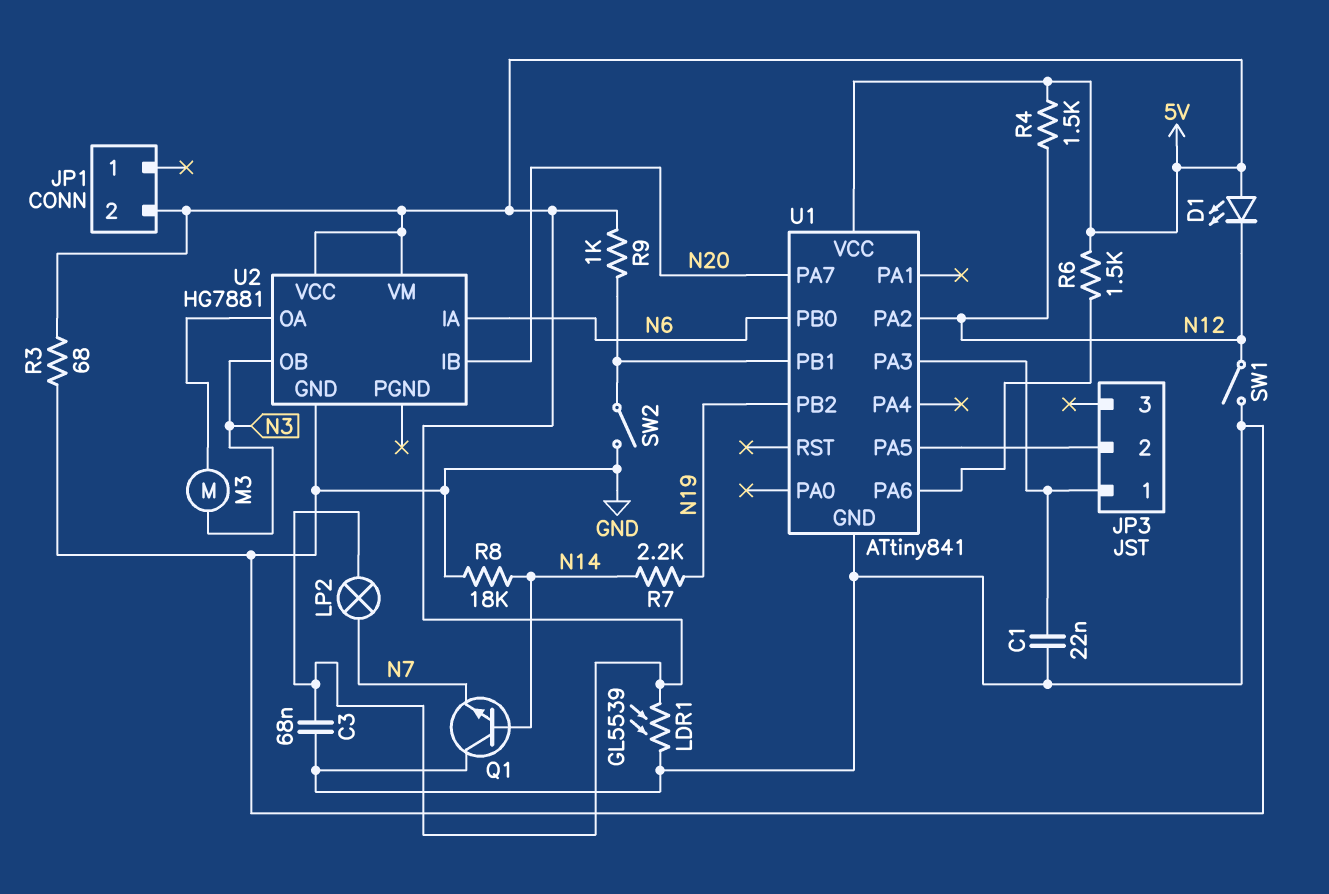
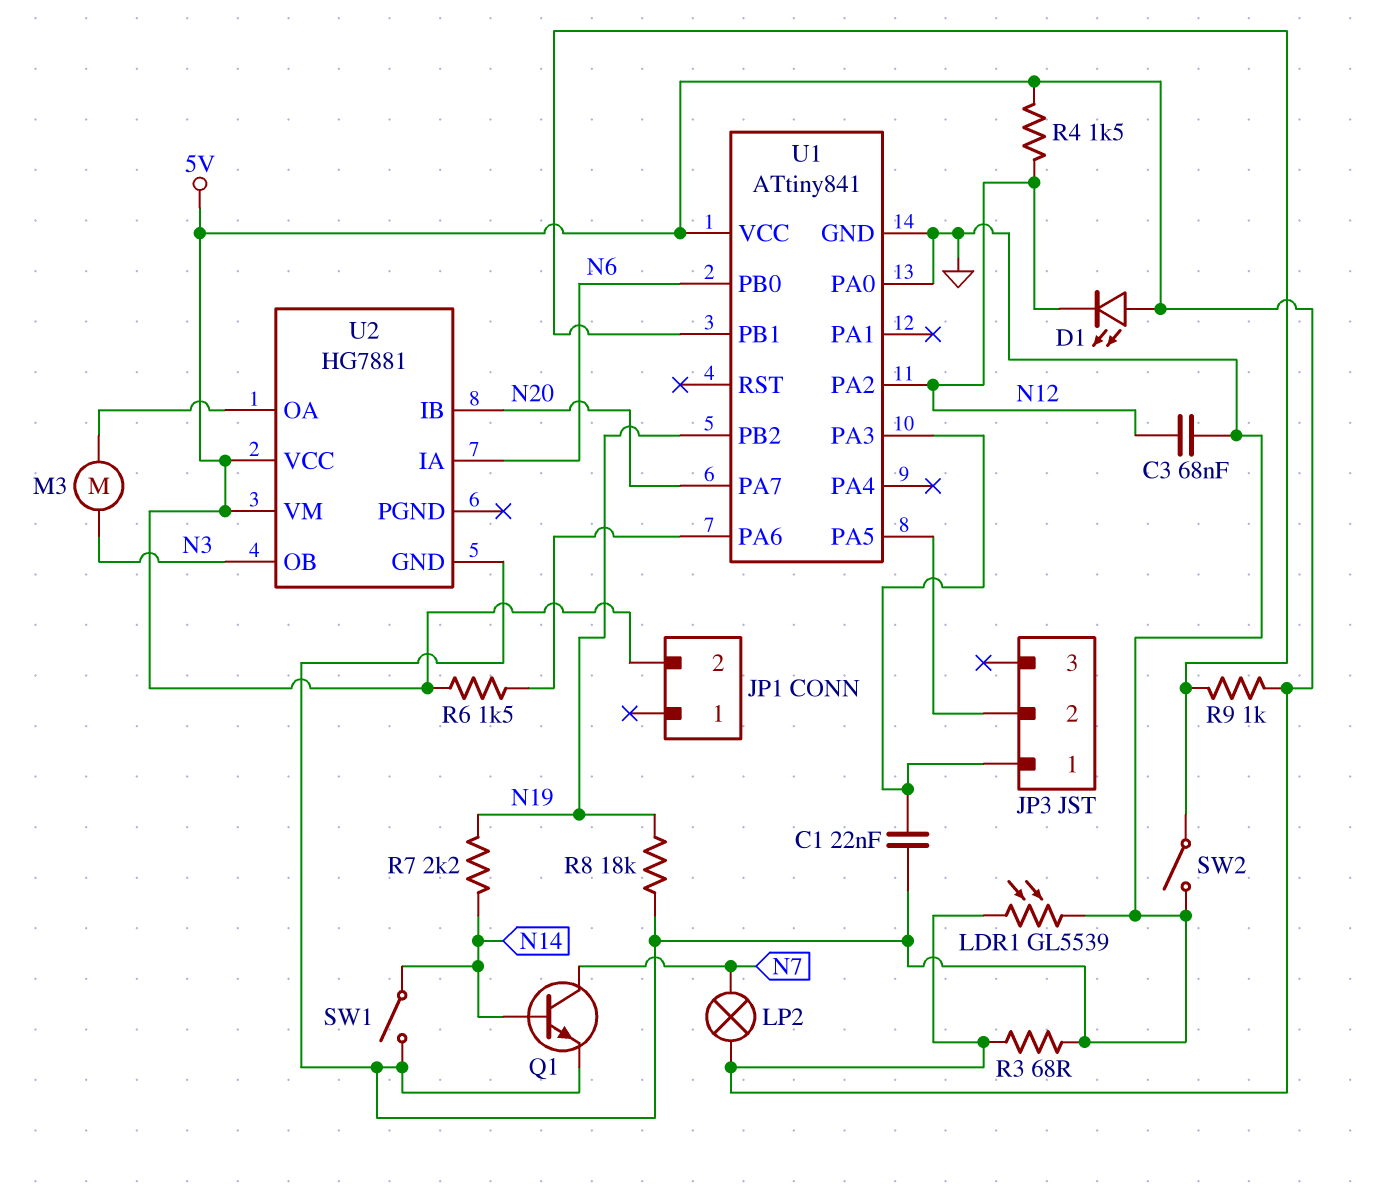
C3: 68nF (5V, GND) -> 68nF (GND, N12)
Q1: NPN (B N14, C GND, E N7) -> NPN (B N14, C N7, E GND)
R8: 18k (GND, N14) -> 18k (GND, N19)
SW1: switch (GND, N12) -> switch (GND, N14)
U1 pin PA0: none -> GND

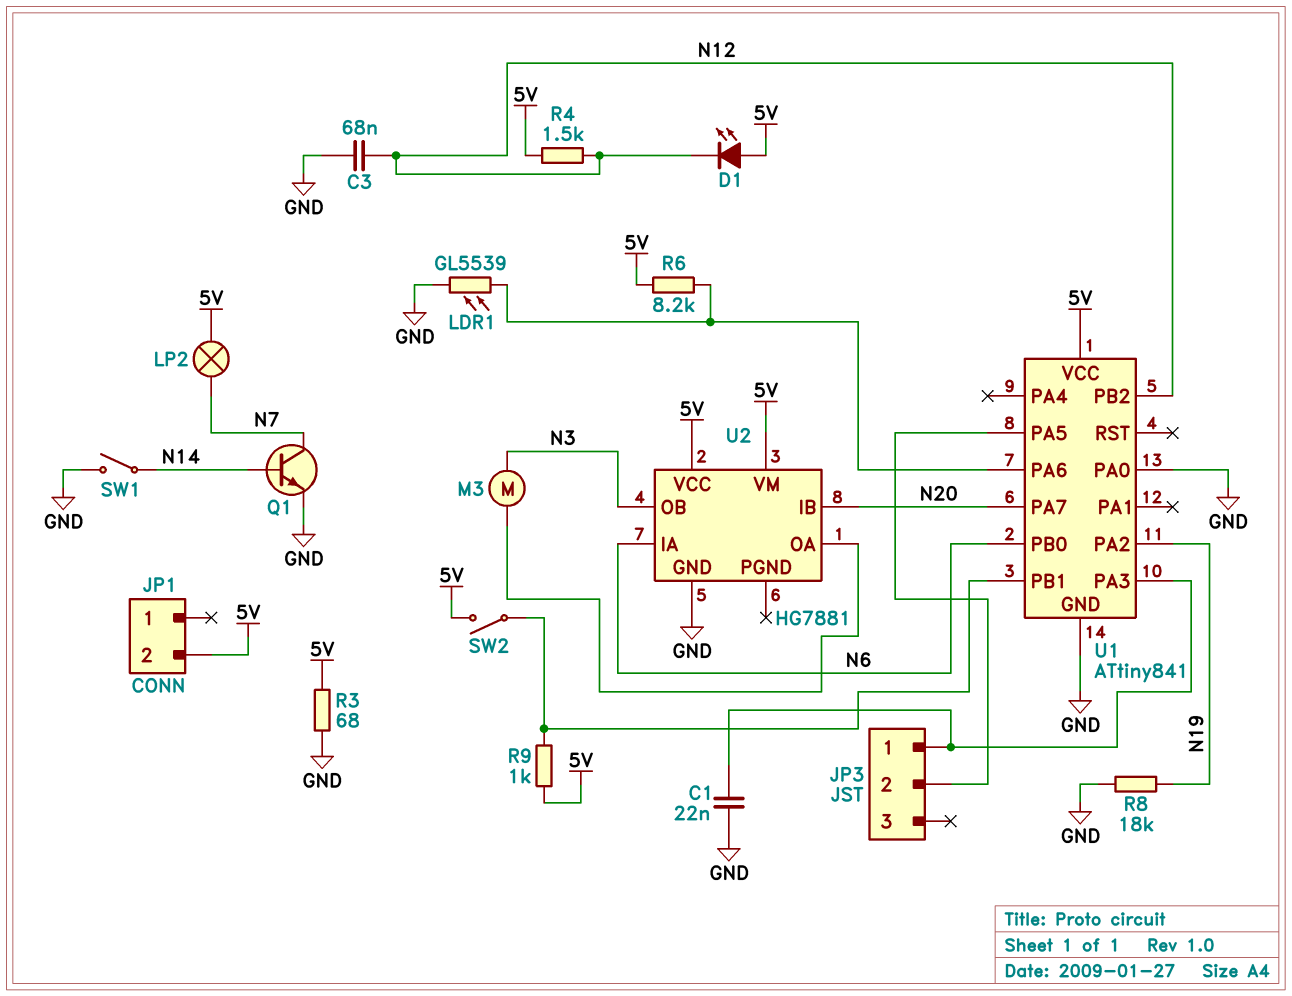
LDR1: GL5539 (5V, GND) -> GL5539 (GND, U1/PA6)
R6: 1.5k (5V, U1/PA6) -> 8.2k (5V, U1/PA6)
R7: 2.2k (N14, N19) -> none
SW2: switch (GND, U1/PB1) -> switch (5V, U1/PB1)
U1 pin PA2: N12 -> N19
U1 pin PB2: N19 -> N12

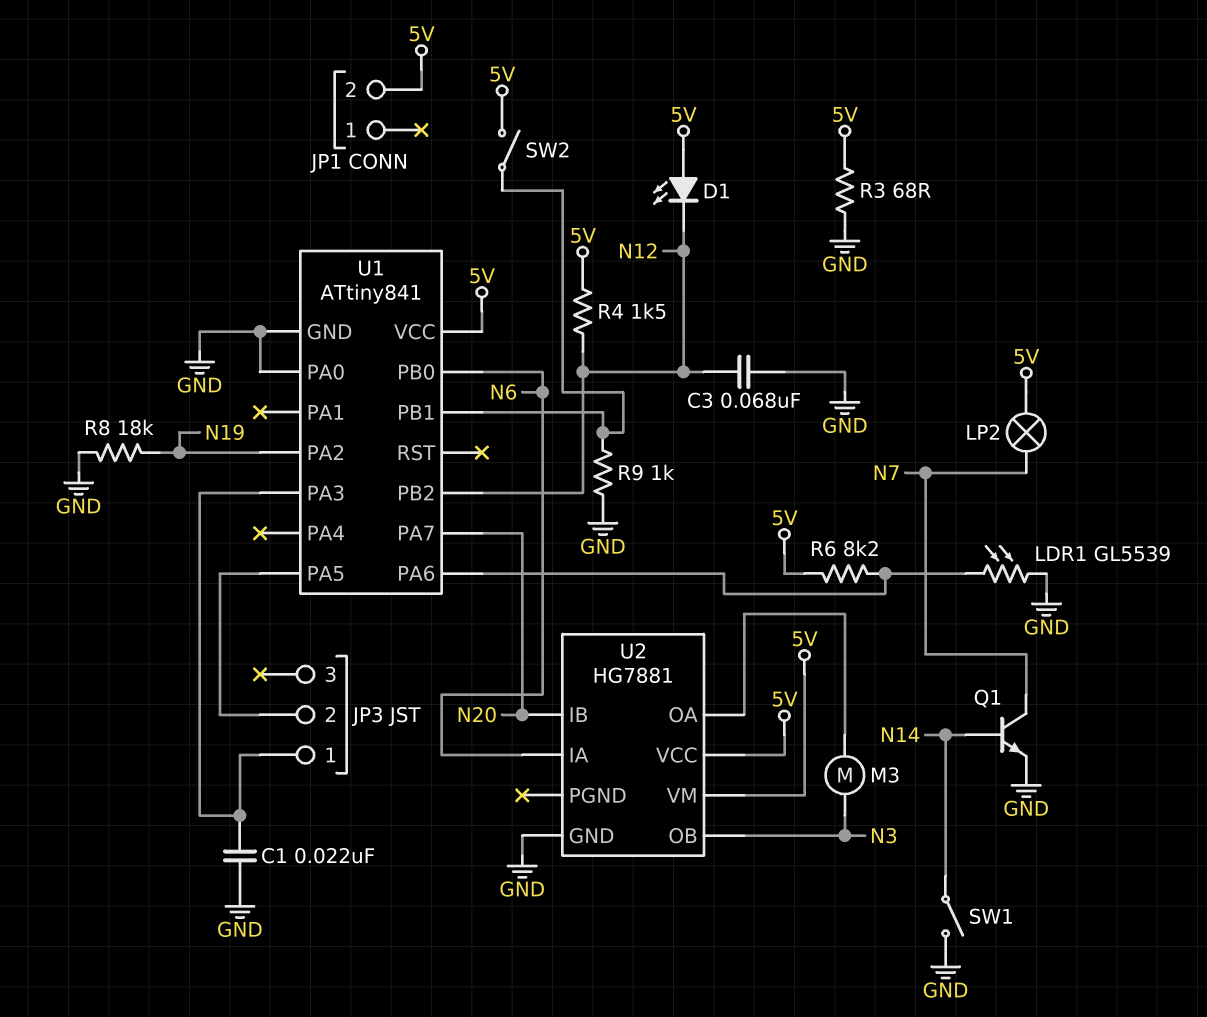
R9: 1k (5V, U1/PB1) -> 1k (GND, U1/PB1)

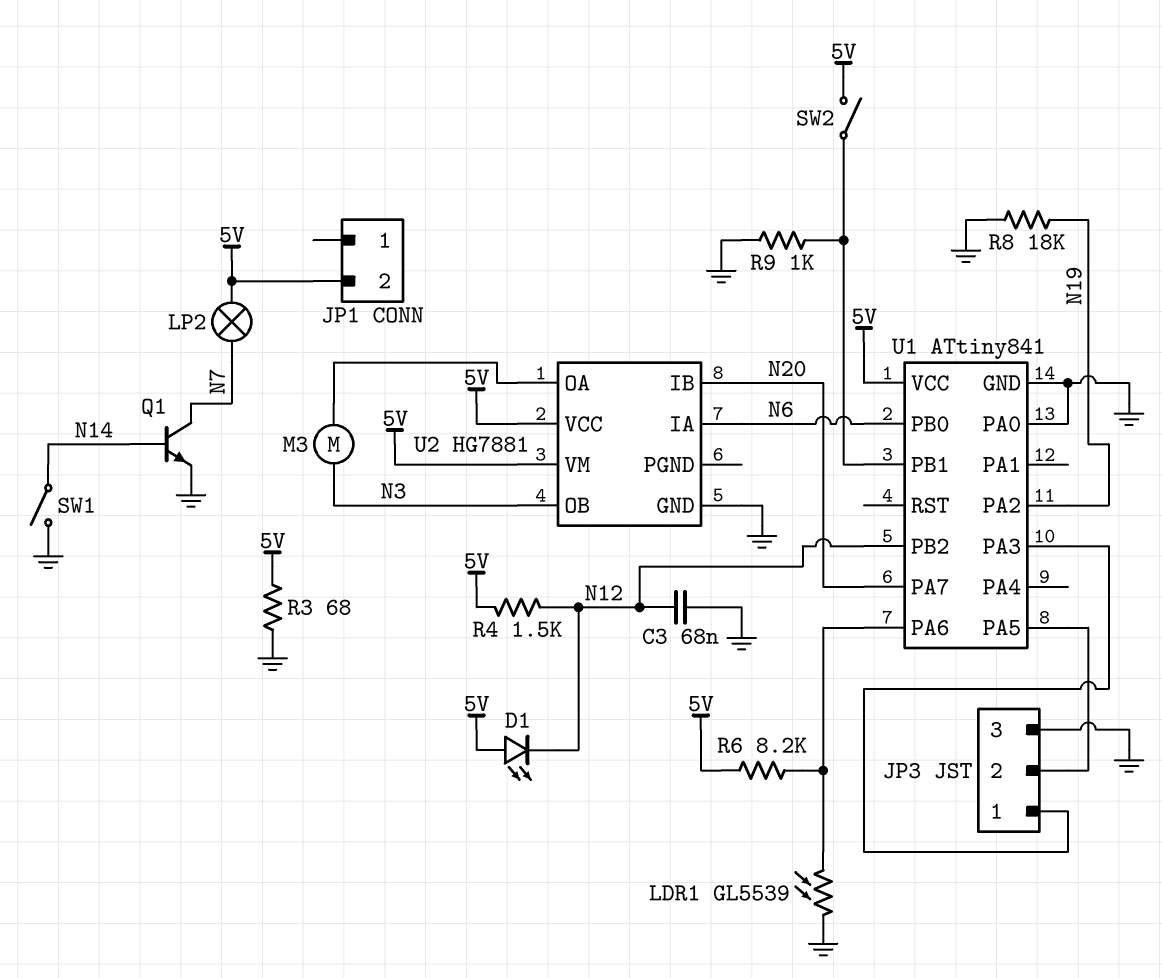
C1: 22nF (GND, JP3/1) -> none
JP3 pin 3: none -> GND

